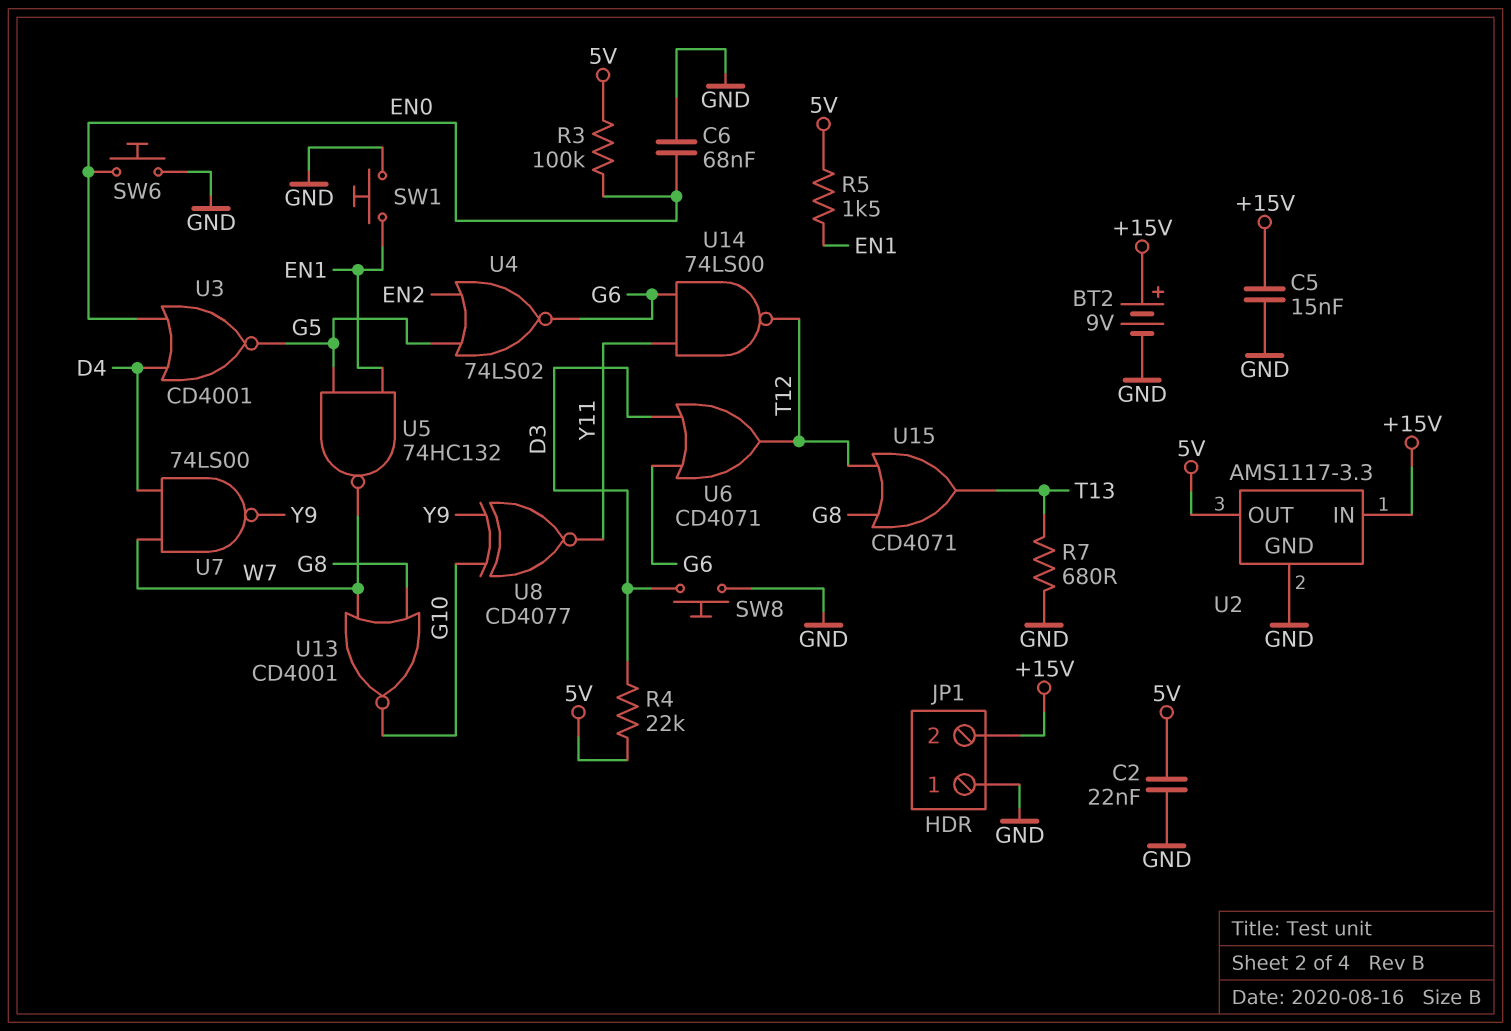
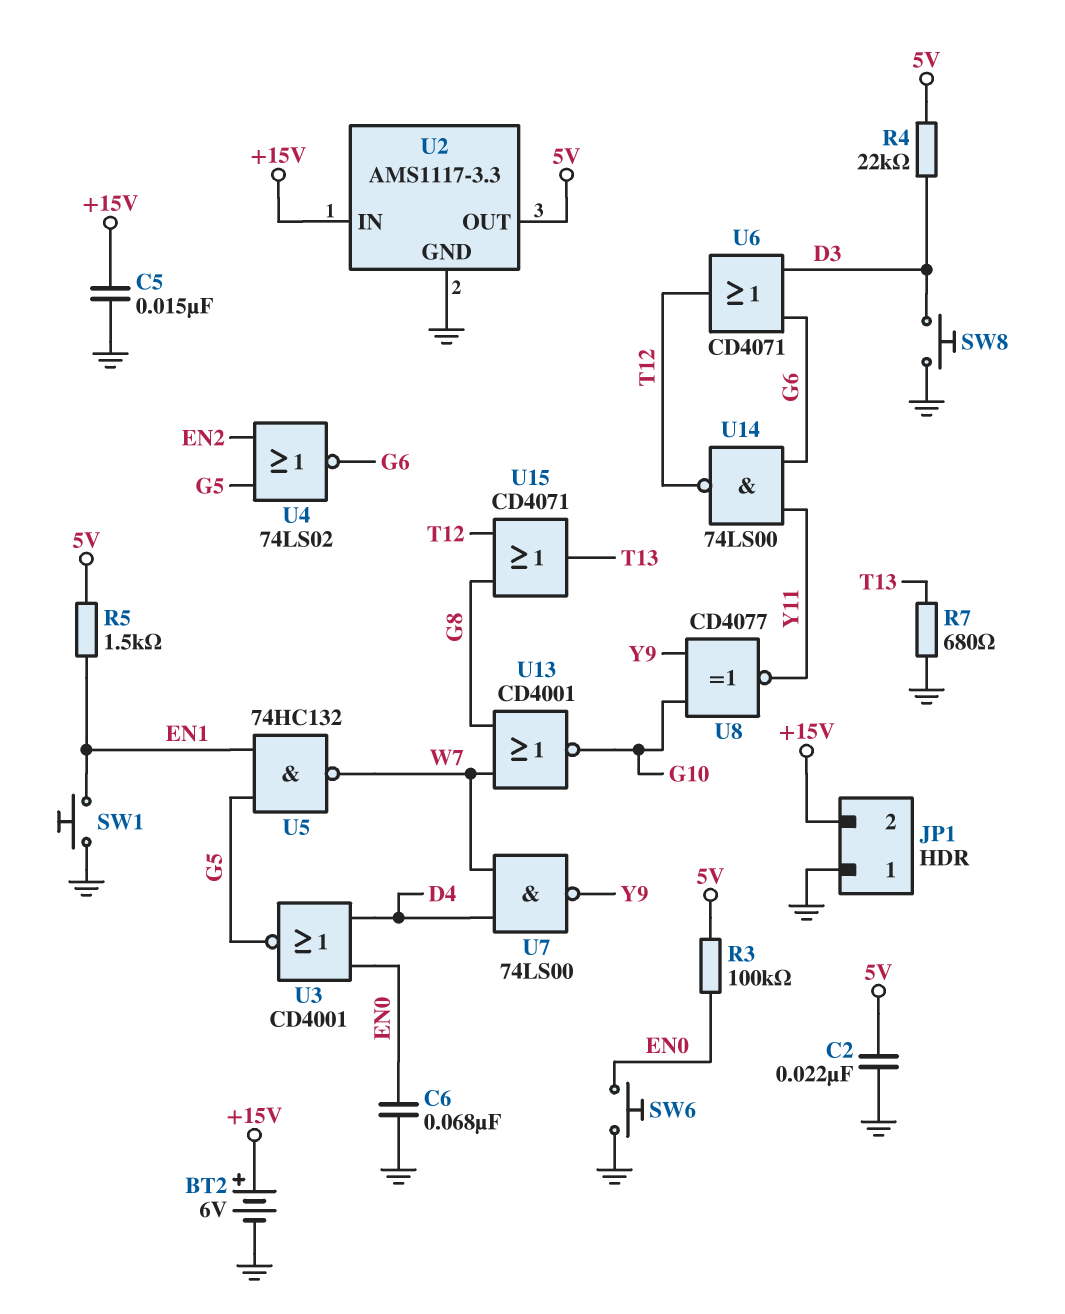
BT2: 9V (plus +15V, minus GND) -> 6V (plus +15V, minus GND)

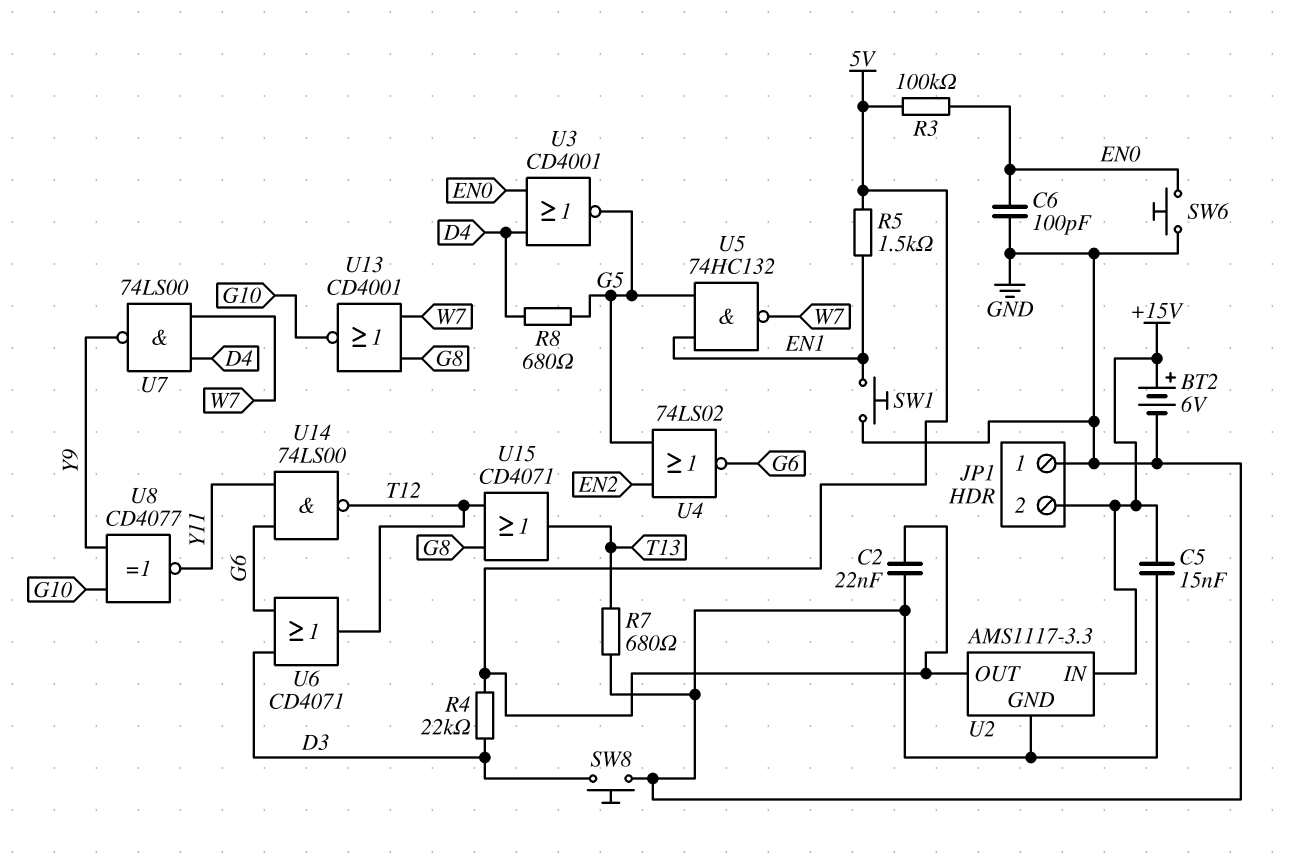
C6: 68nF (EN0, GND) -> 100pF (EN0, GND)
R8: none -> 680 (D4, G5)

